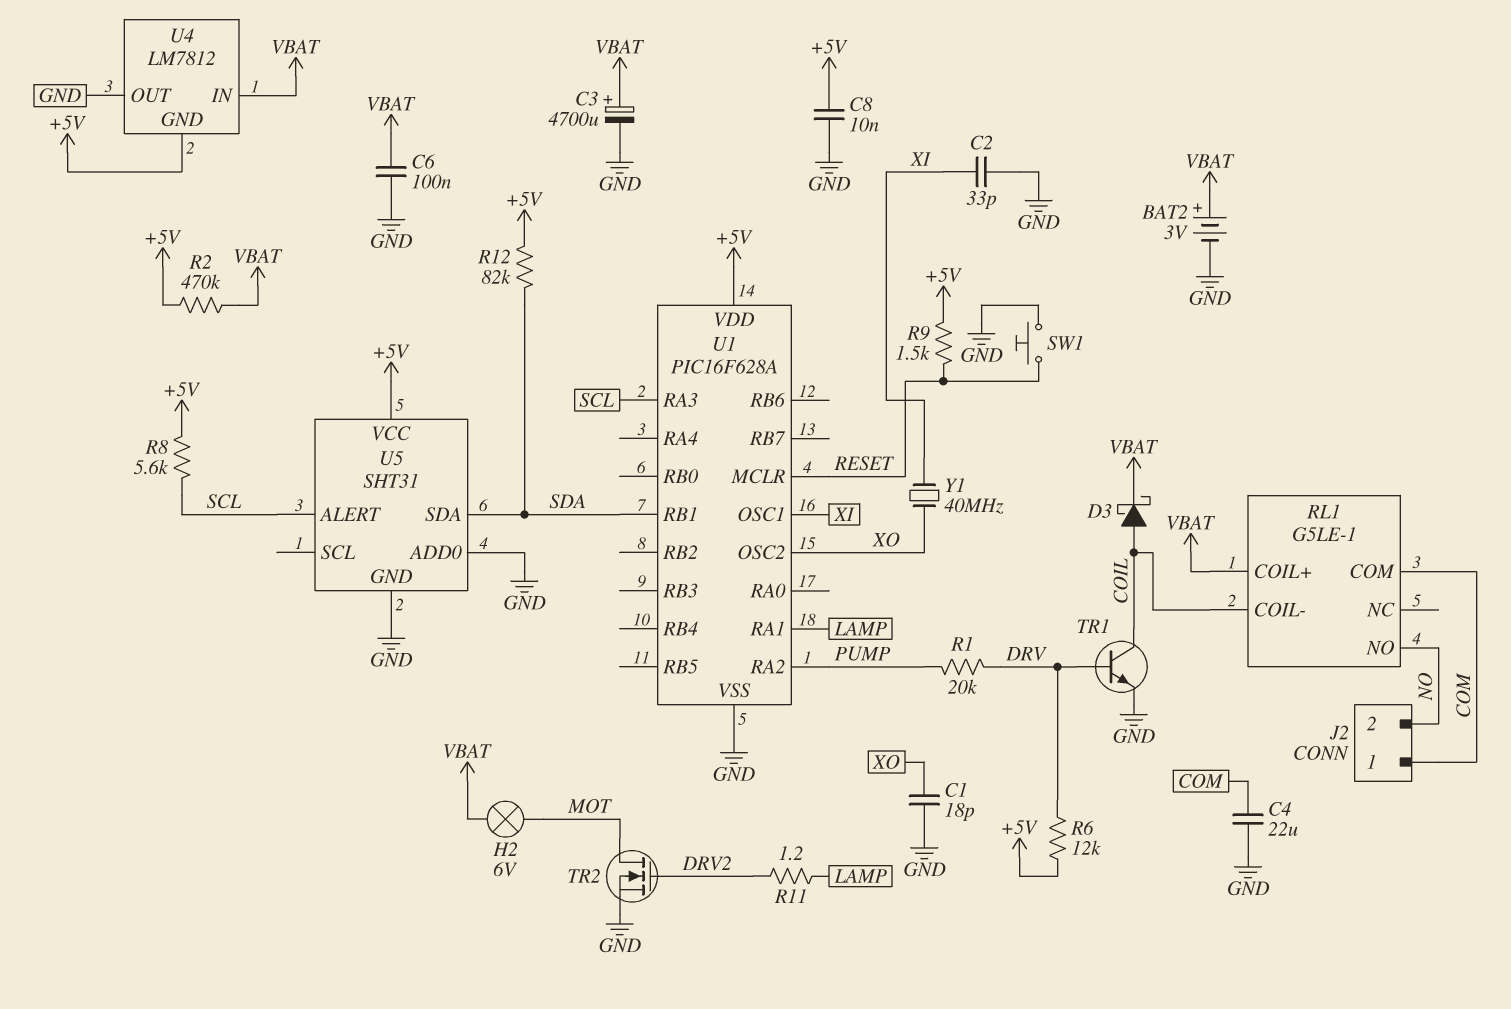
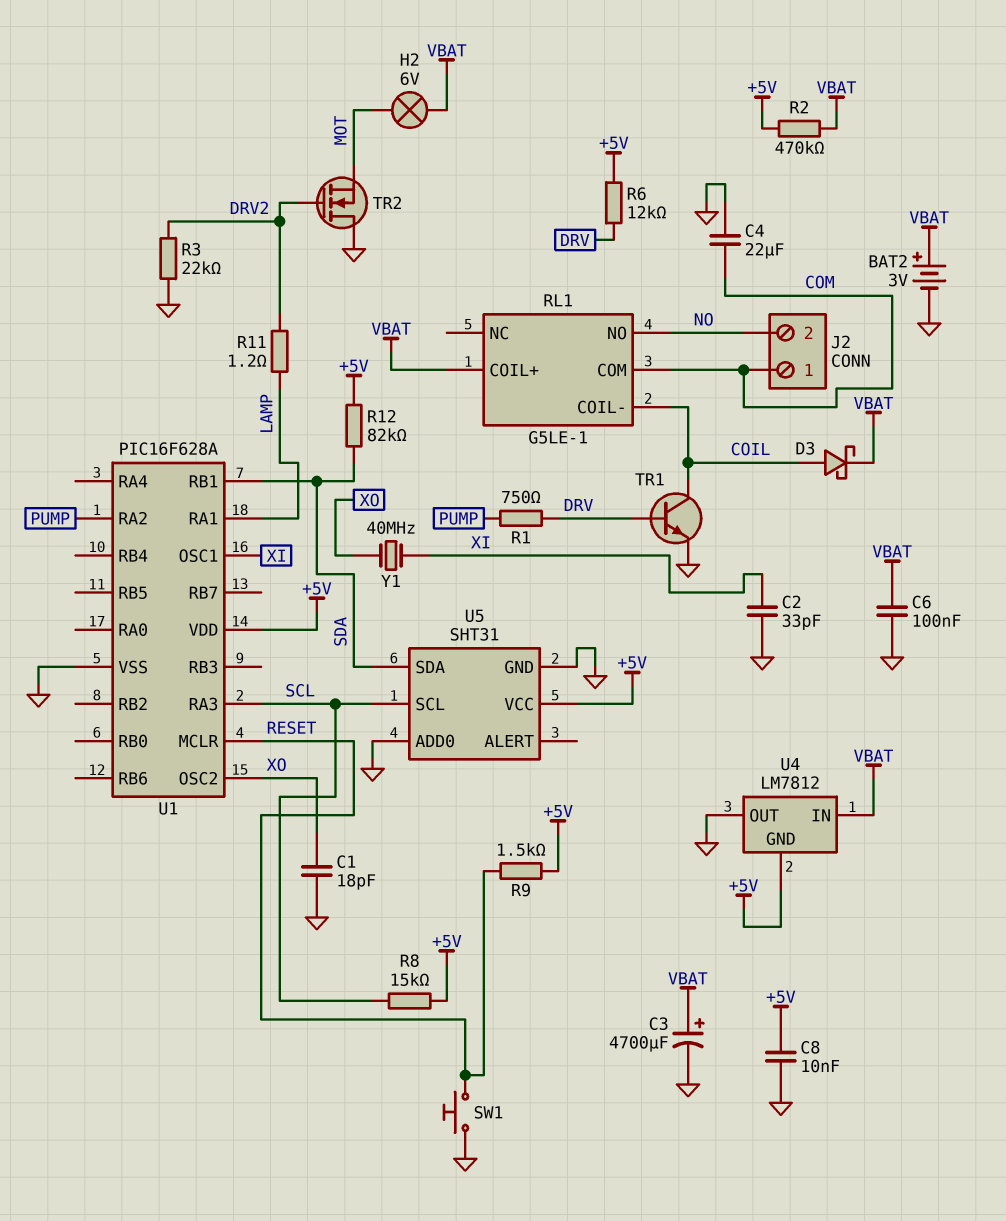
R1: 20k (DRV, PUMP) -> 750 (DRV, PUMP)
R3: none -> 22k (DRV2, GND)
R8: 5.6k (+5V, SCL) -> 15k (+5V, SCL)
TR2: NMOS (G DRV2, D MOT, S GND) -> NMOS (G DRV2, D GND, S MOT)
U5 pin ALERT: SCL -> none
U5 pin SCL: none -> SCL

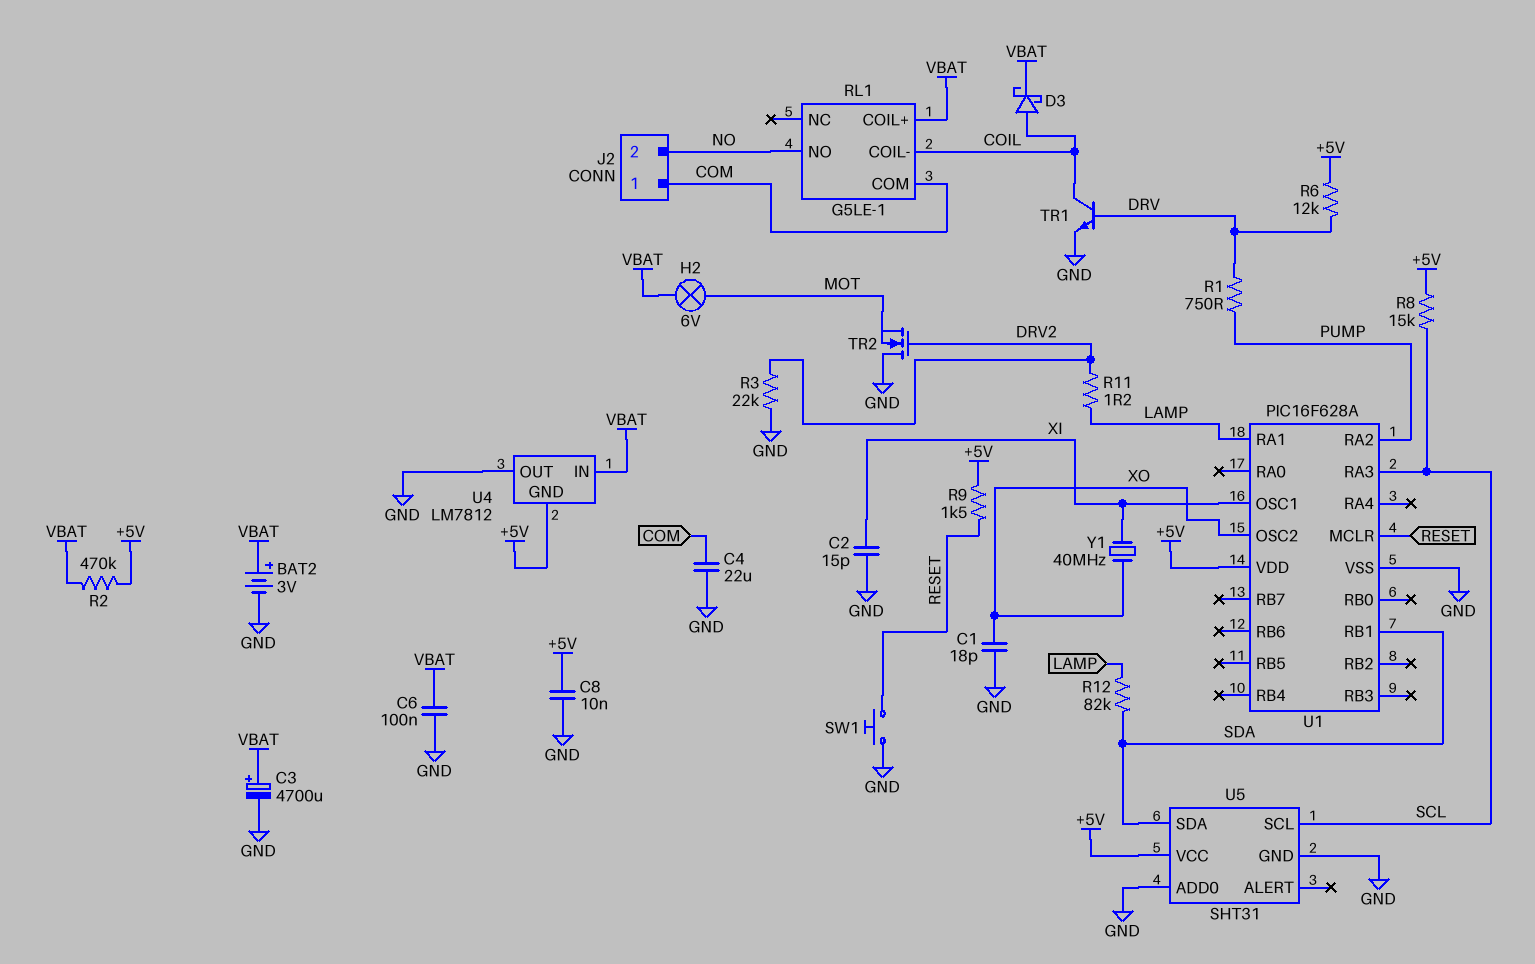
C2: 33pF (GND, XI) -> 15pF (GND, XI)
R12: 82k (+5V, SDA) -> 82k (LAMP, SDA)

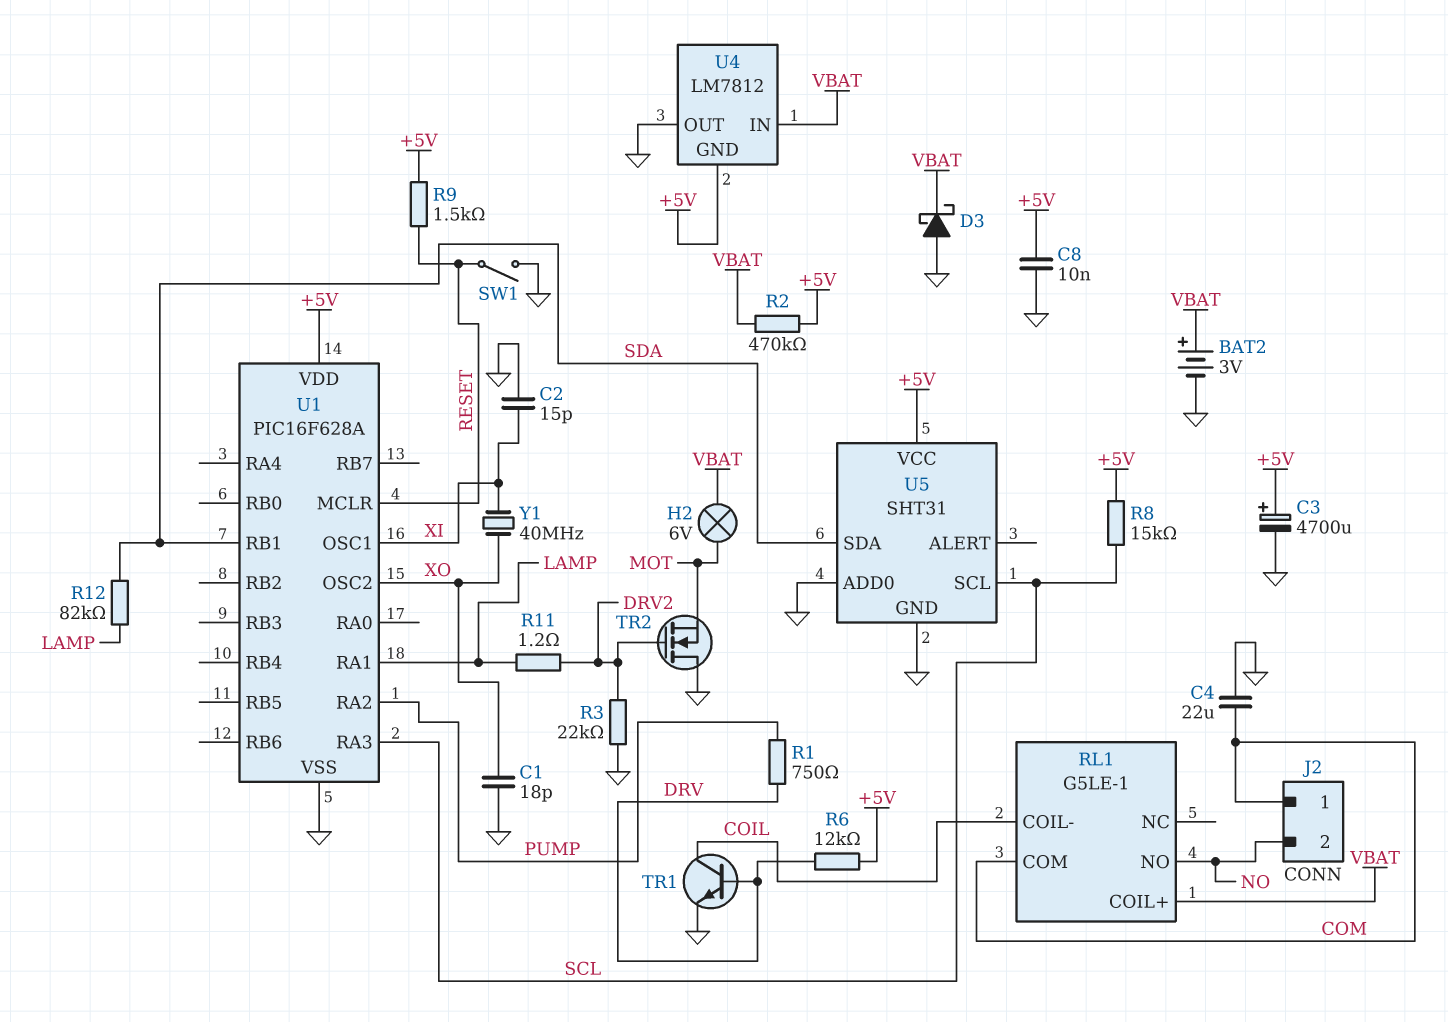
C3: 4700uF (plus VBAT, minus GND) -> 4700uF (plus +5V, minus GND)
C6: 100nF (GND, VBAT) -> none
D3: schottky (A COIL, K VBAT) -> schottky (A GND, K VBAT)
SW1: button (GND, RESET) -> switch (GND, RESET)

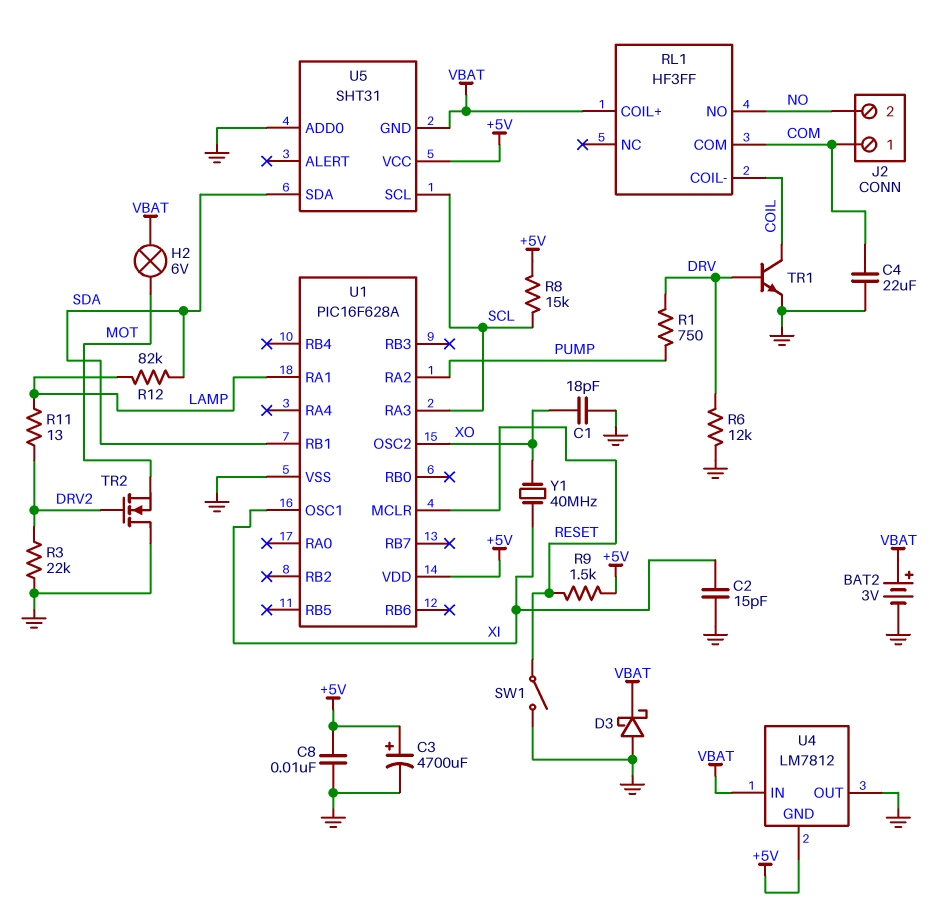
R2: 470k (+5V, VBAT) -> none
R6: 12k (+5V, DRV) -> 12k (DRV, GND)
R11: 1.2 (DRV2, LAMP) -> 13 (DRV2, LAMP)
RL1: G5LE-1 -> HF3FF
U5 pin GND: GND -> VBAT

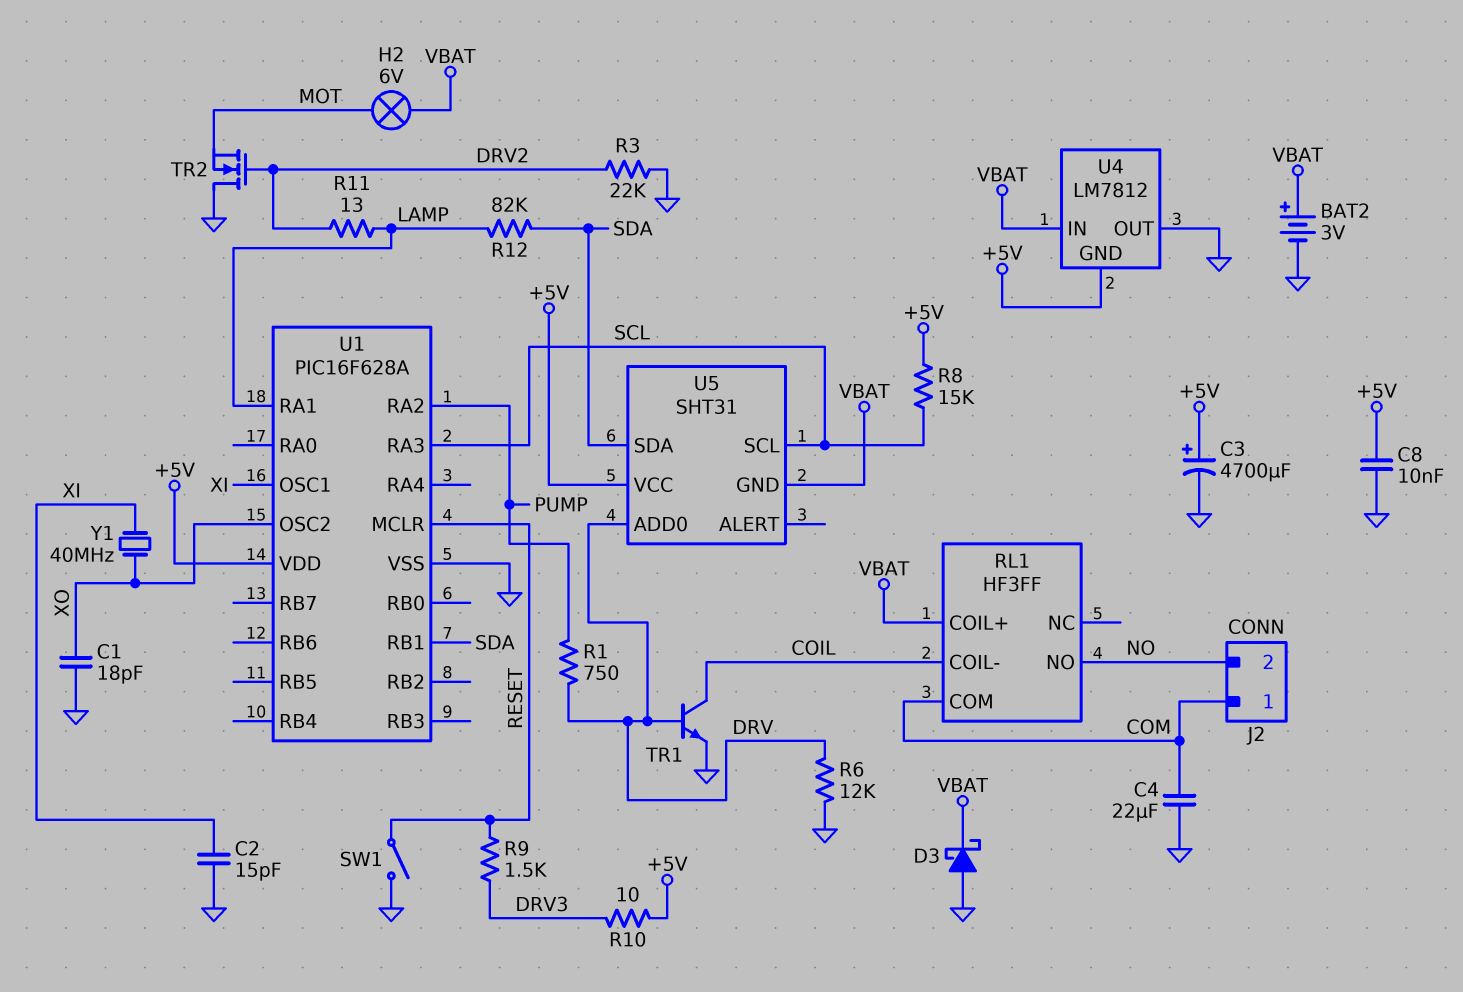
R9: 1.5k (+5V, RESET) -> 1.5k (DRV3, RESET)
R10: none -> 10 (+5V, DRV3)
U5 pin ADD0: GND -> DRV

